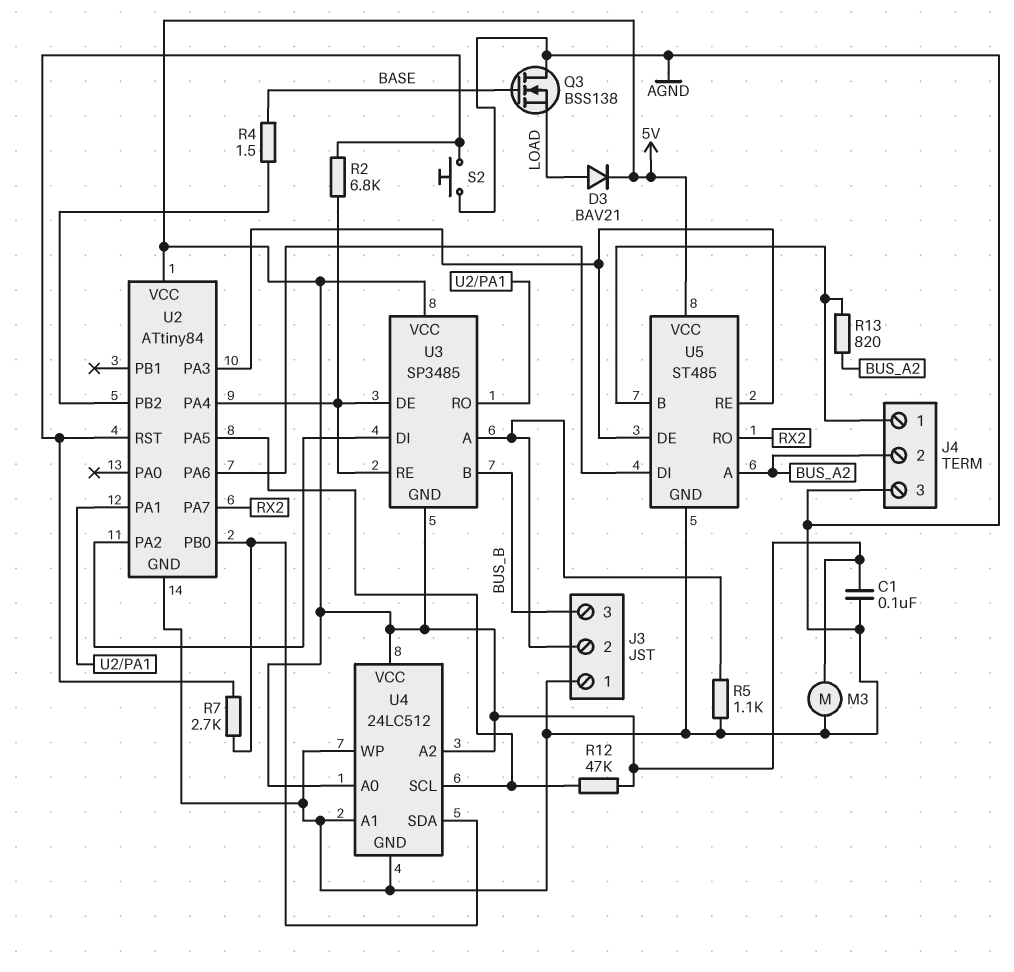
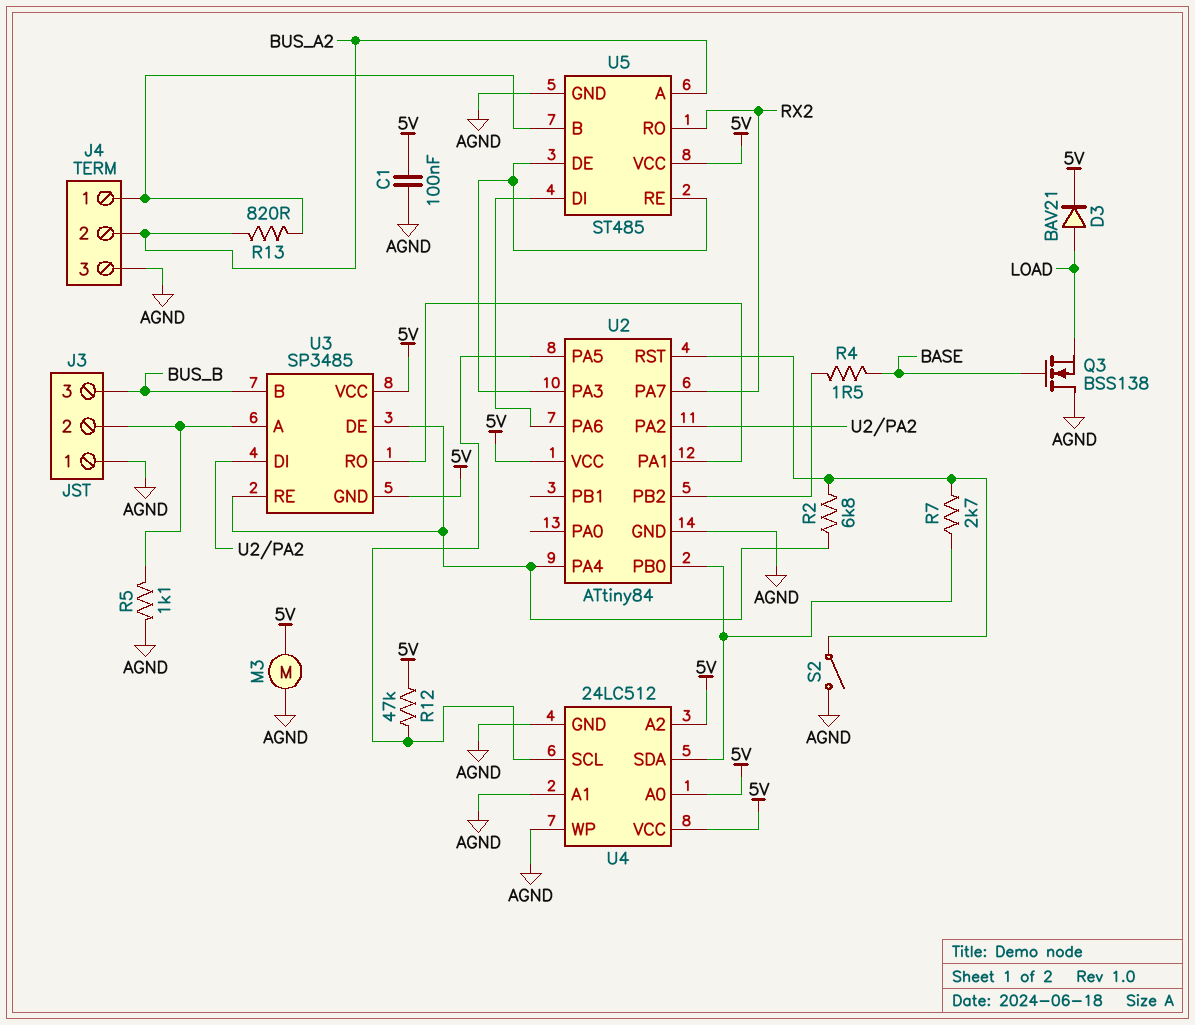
S2: button (AGND, U2/RST) -> switch (AGND, U2/RST)

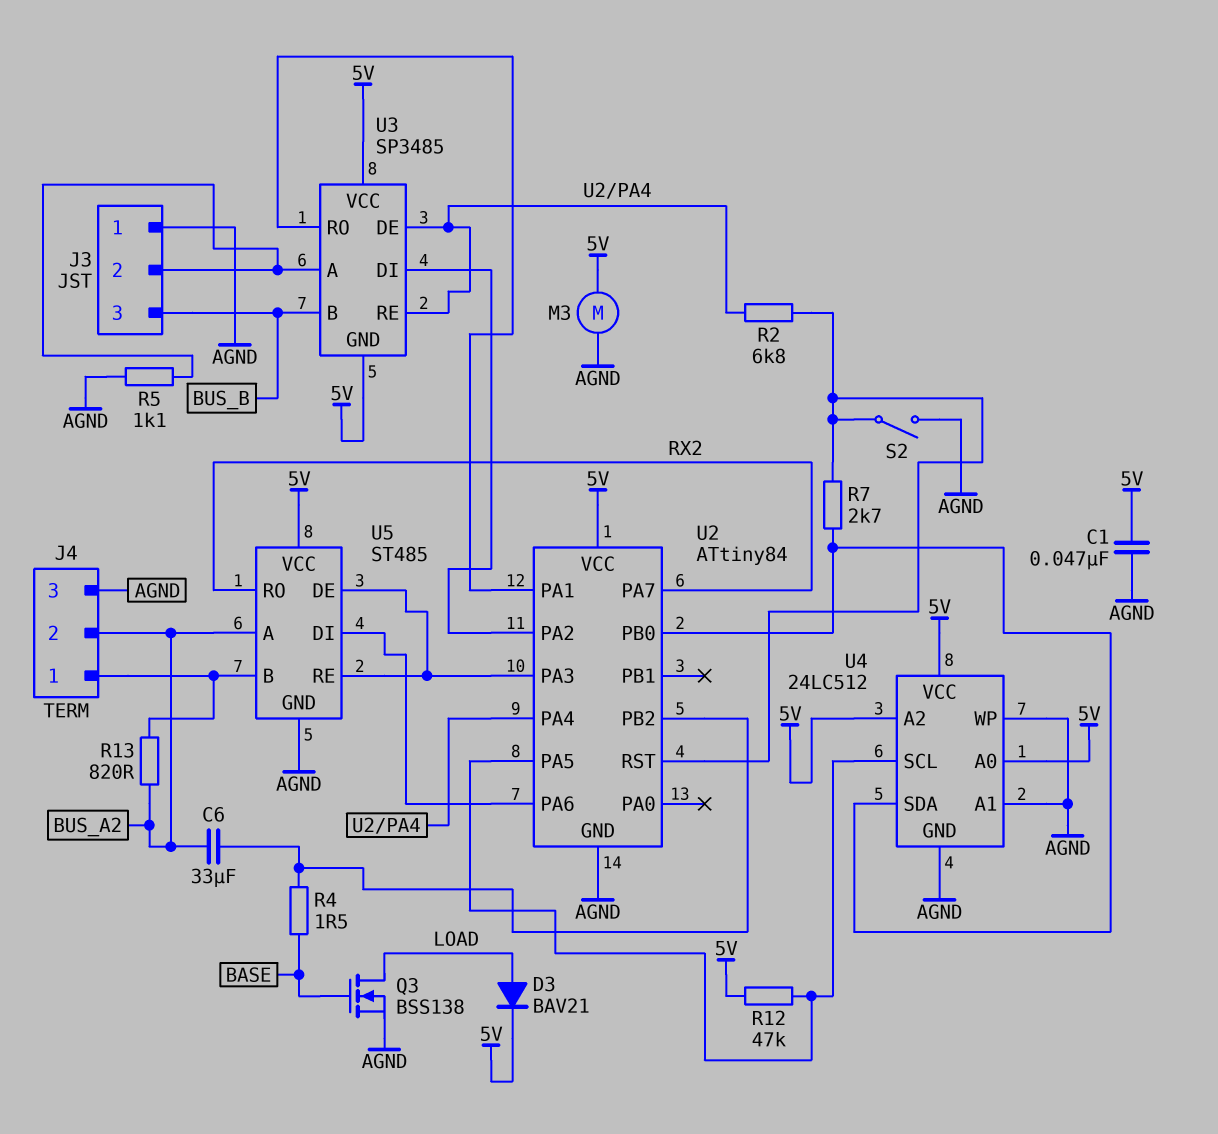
C1: 100nF (5V, AGND) -> 47nF (5V, AGND)
C6: none -> 33uF (BUS_A2, U2/PB2)
Q3: NMOS BSS138 (G BASE, D AGND, S LOAD) -> NMOS BSS138 (G BASE, D LOAD, S AGND)

